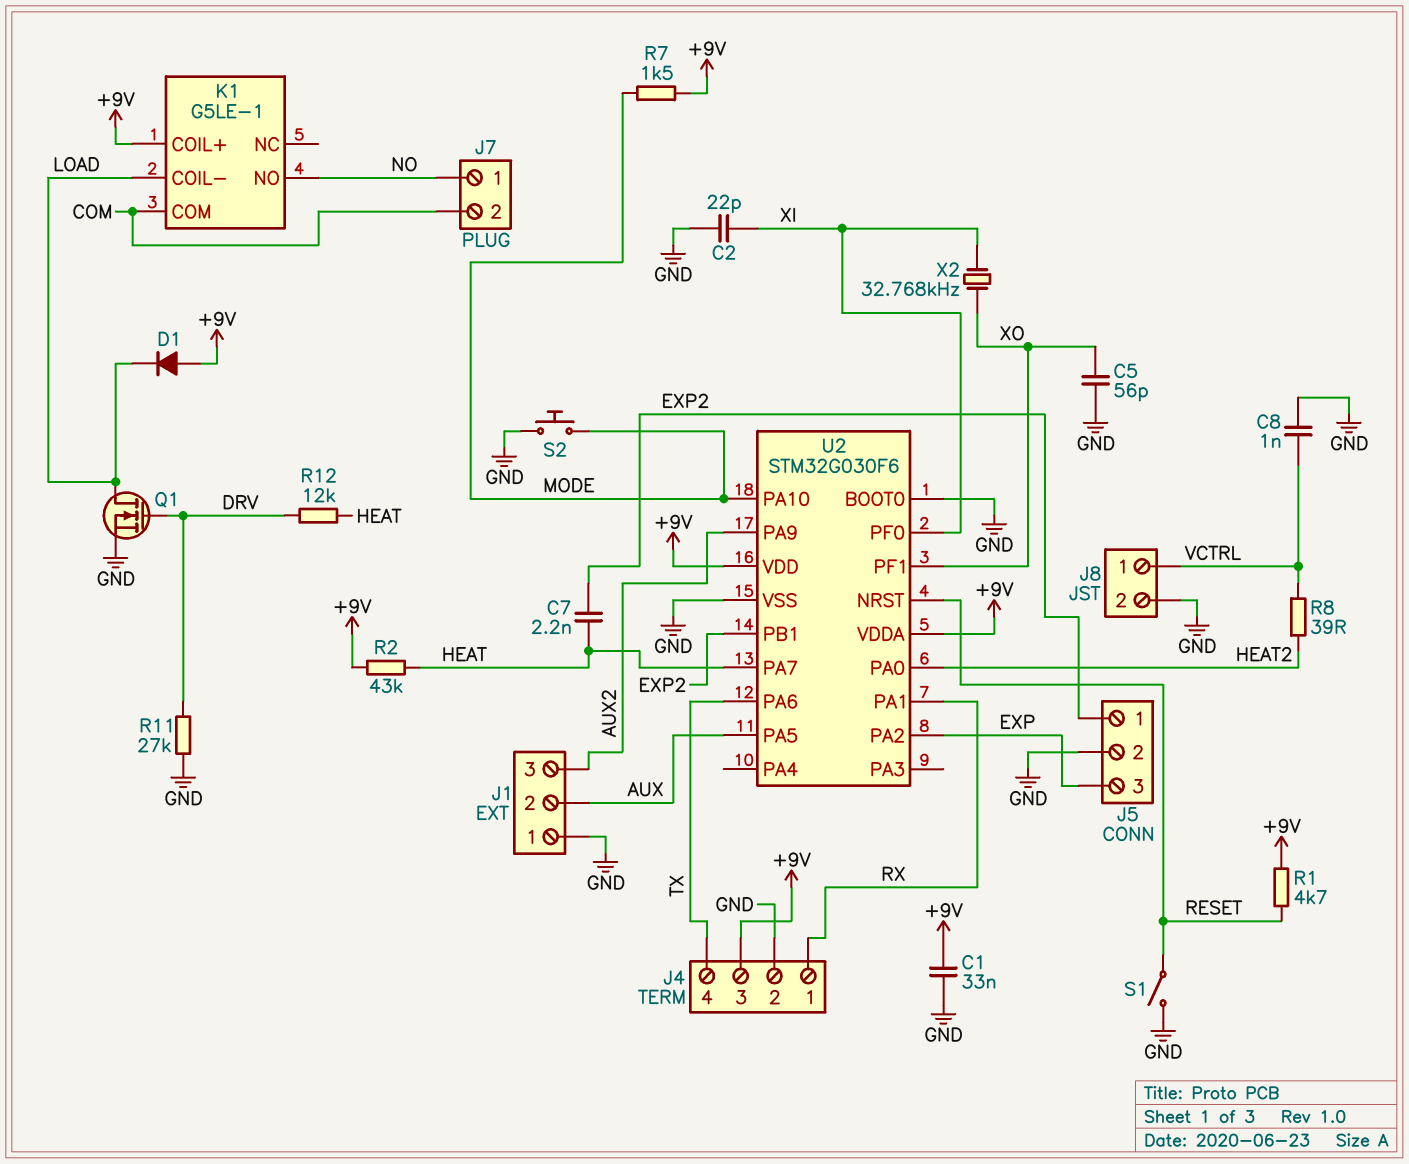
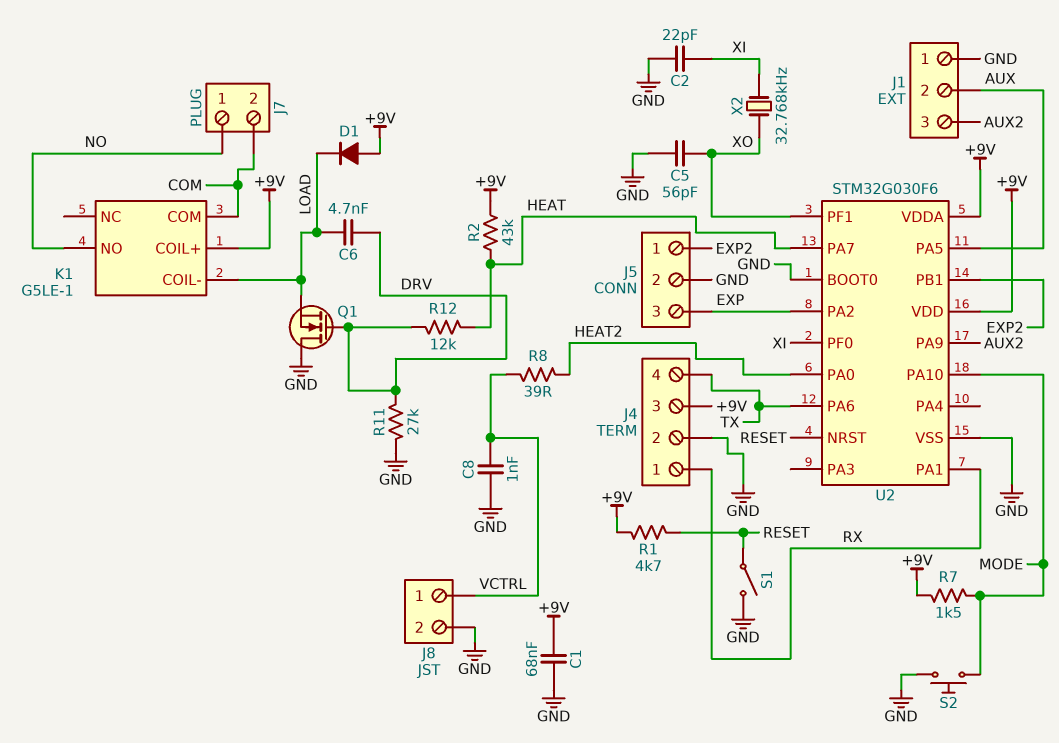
C1: 33nF (+9V, GND) -> 68nF (+9V, GND)
C6: none -> 4.7nF (DRV, LOAD)
C7: 2.2nF (EXP2, HEAT) -> none
Q1: NMOS (G DRV, D LOAD, S GND) -> NMOS (G DRV, D GND, S LOAD)

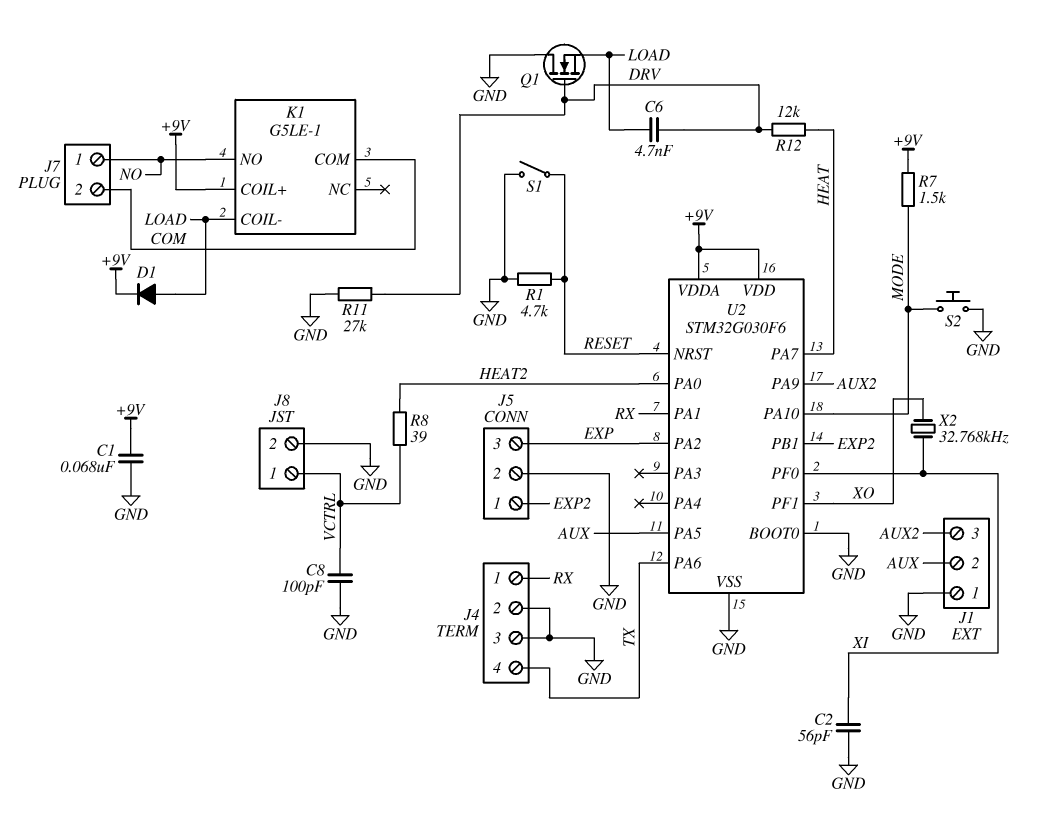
C2: 22pF (GND, XI) -> 56pF (GND, XI)
C5: 56pF (GND, XO) -> none
C8: 1nF (GND, VCTRL) -> 100pF (GND, VCTRL)
D1: diode (A +9V, K LOAD) -> diode (A LOAD, K +9V)
J4 pin 3: +9V -> GND
R1: 4.7k (+9V, RESET) -> 4.7k (GND, RESET)
R2: 43k (+9V, HEAT) -> none

